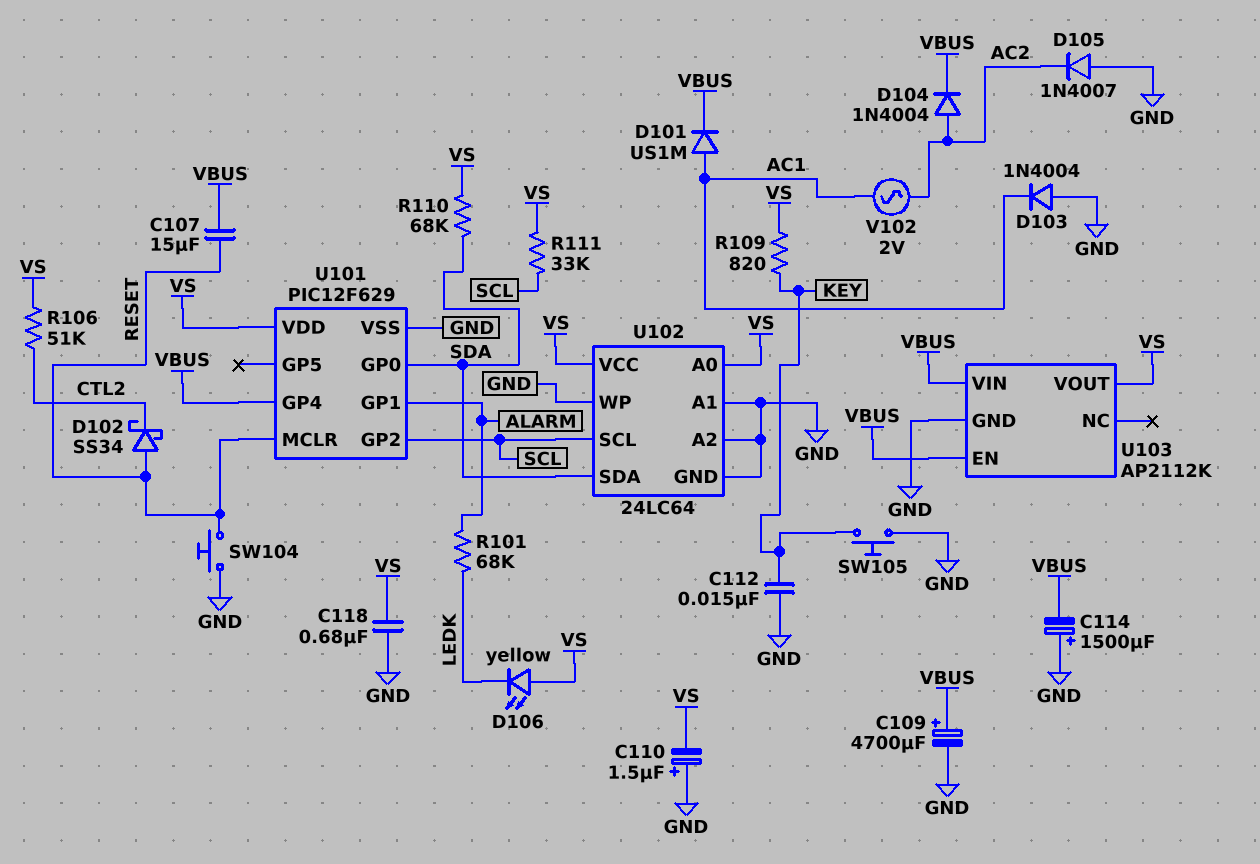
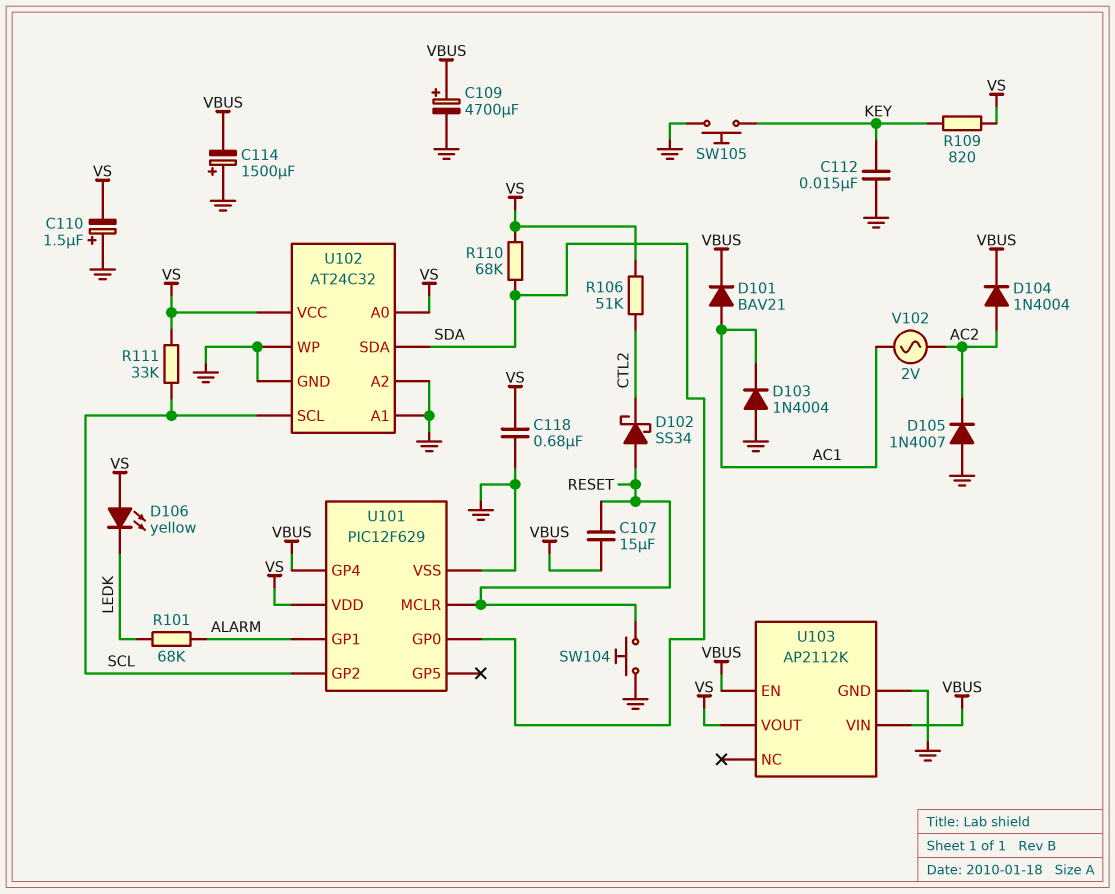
D101: diode US1M (A AC1, K VBUS) -> diode BAV21 (A AC1, K VBUS)
U102: 24LC64 -> AT24C32

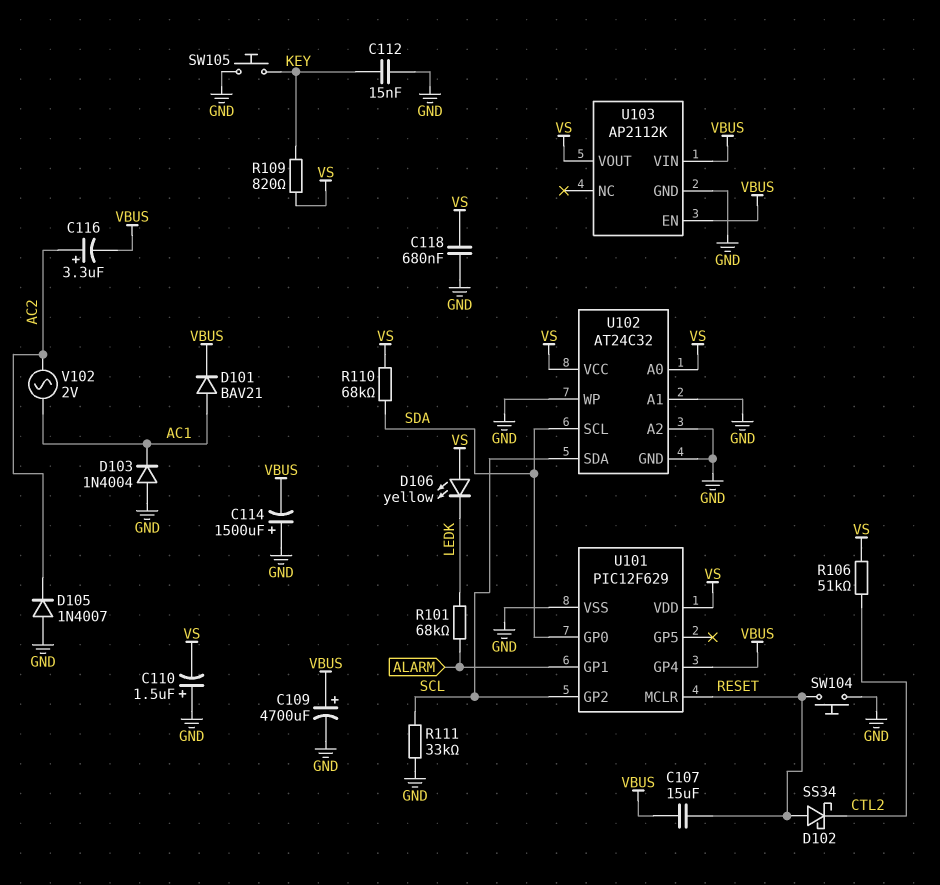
C116: none -> 3.3uF (plus AC2, minus VBUS)
D104: diode 1N4004 (A AC2, K VBUS) -> none
R111: 33k (SCL, VS) -> 33k (GND, SCL)
U102 pin SCL: SCL -> SDA
U102 pin SDA: SDA -> SCL

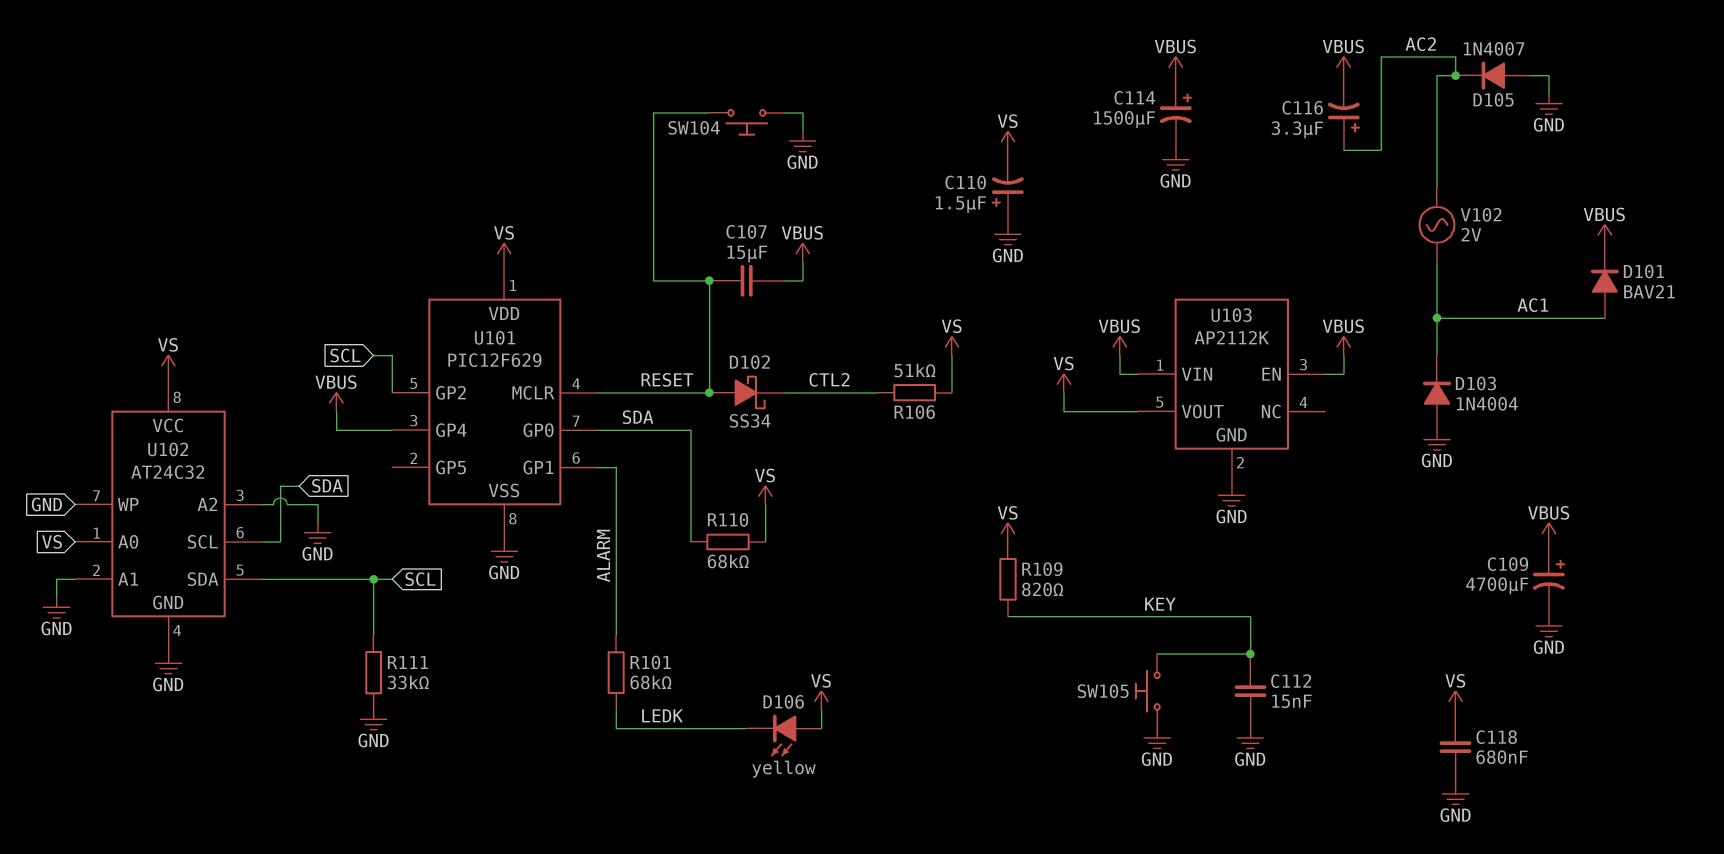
C114: 1500uF (plus GND, minus VBUS) -> 1500uF (plus VBUS, minus GND)

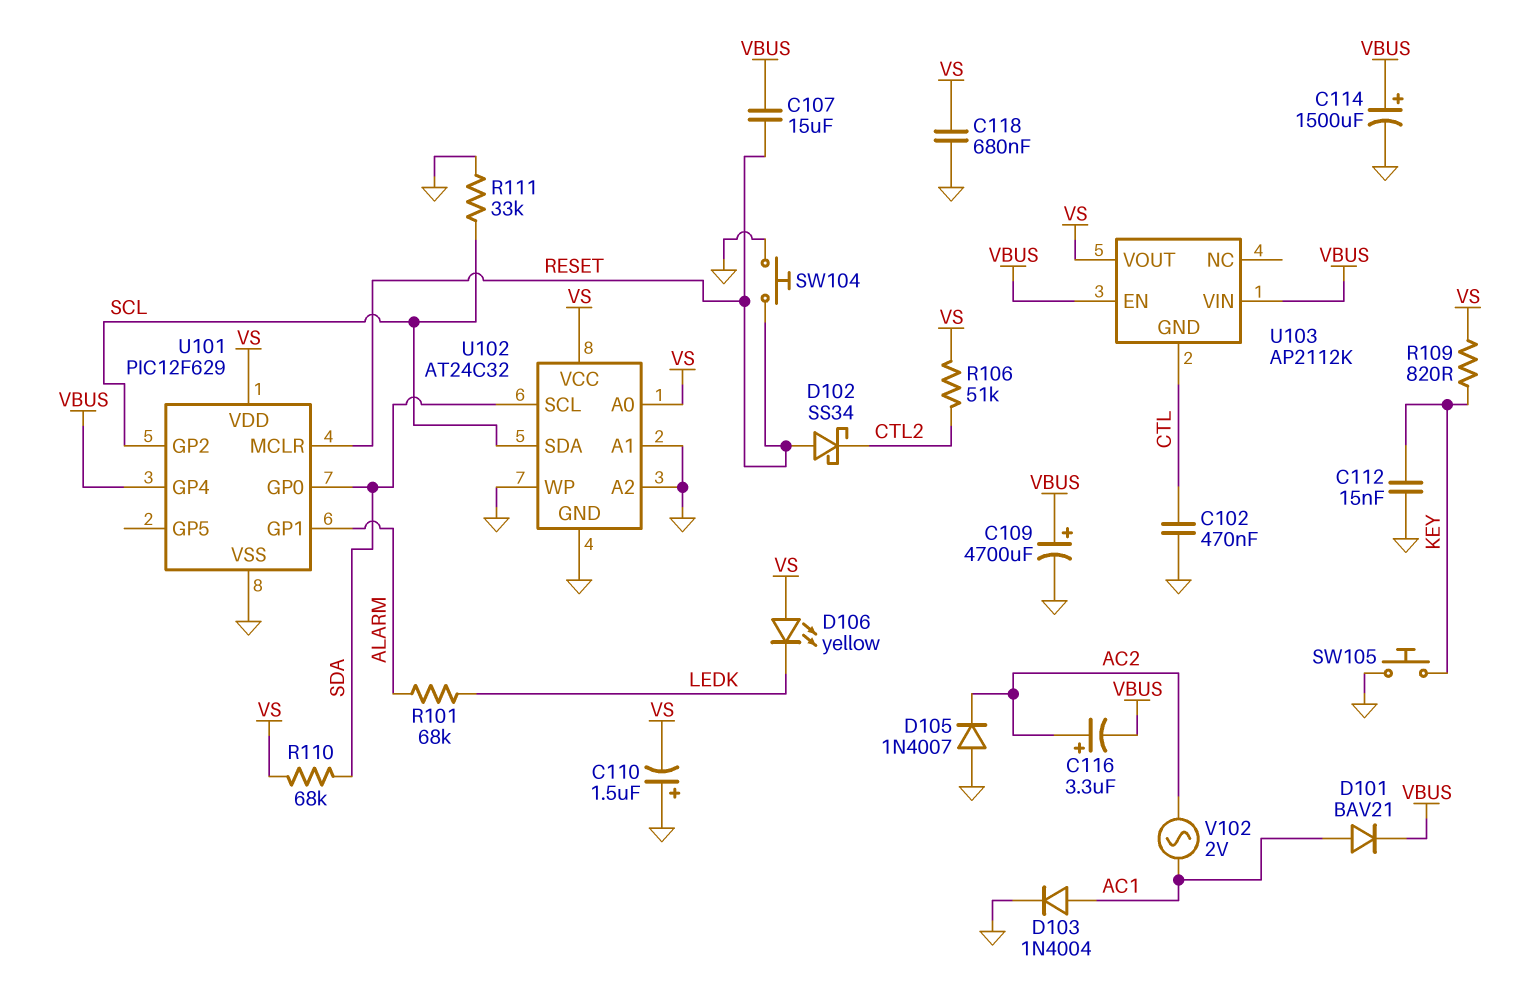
C102: none -> 470nF (CTL, GND)
D103: diode 1N4004 (A GND, K AC1) -> diode 1N4004 (A AC1, K GND)
U103 pin GND: GND -> CTL

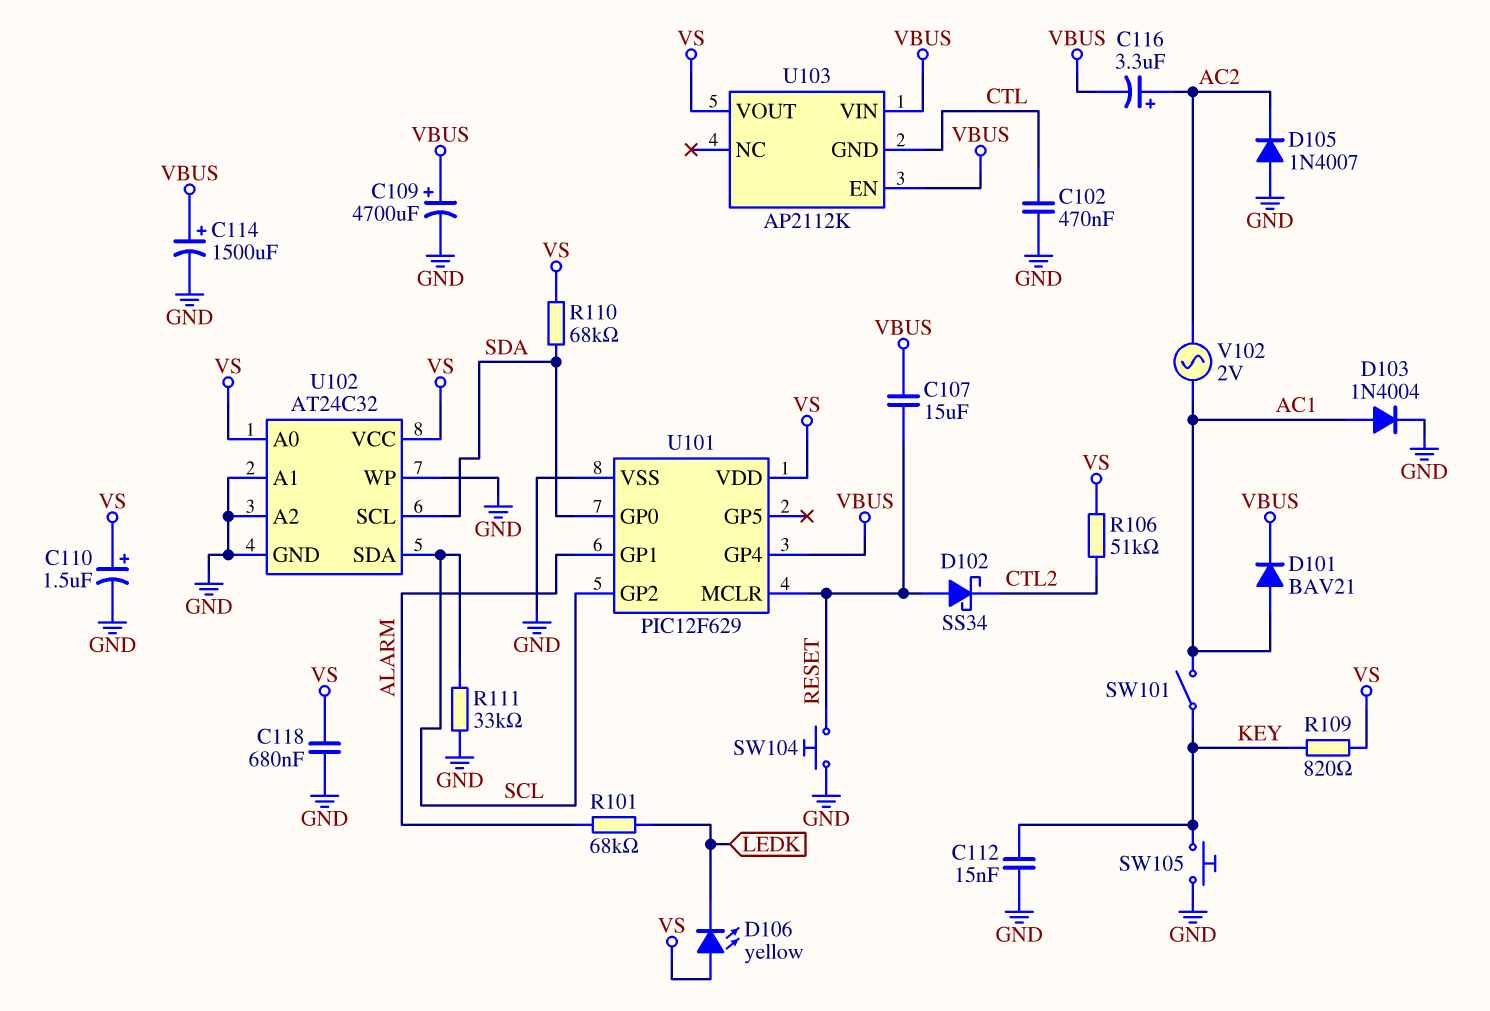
C110: 1.5uF (plus GND, minus VS) -> 1.5uF (plus VS, minus GND)
SW101: none -> switch (AC1, KEY)

